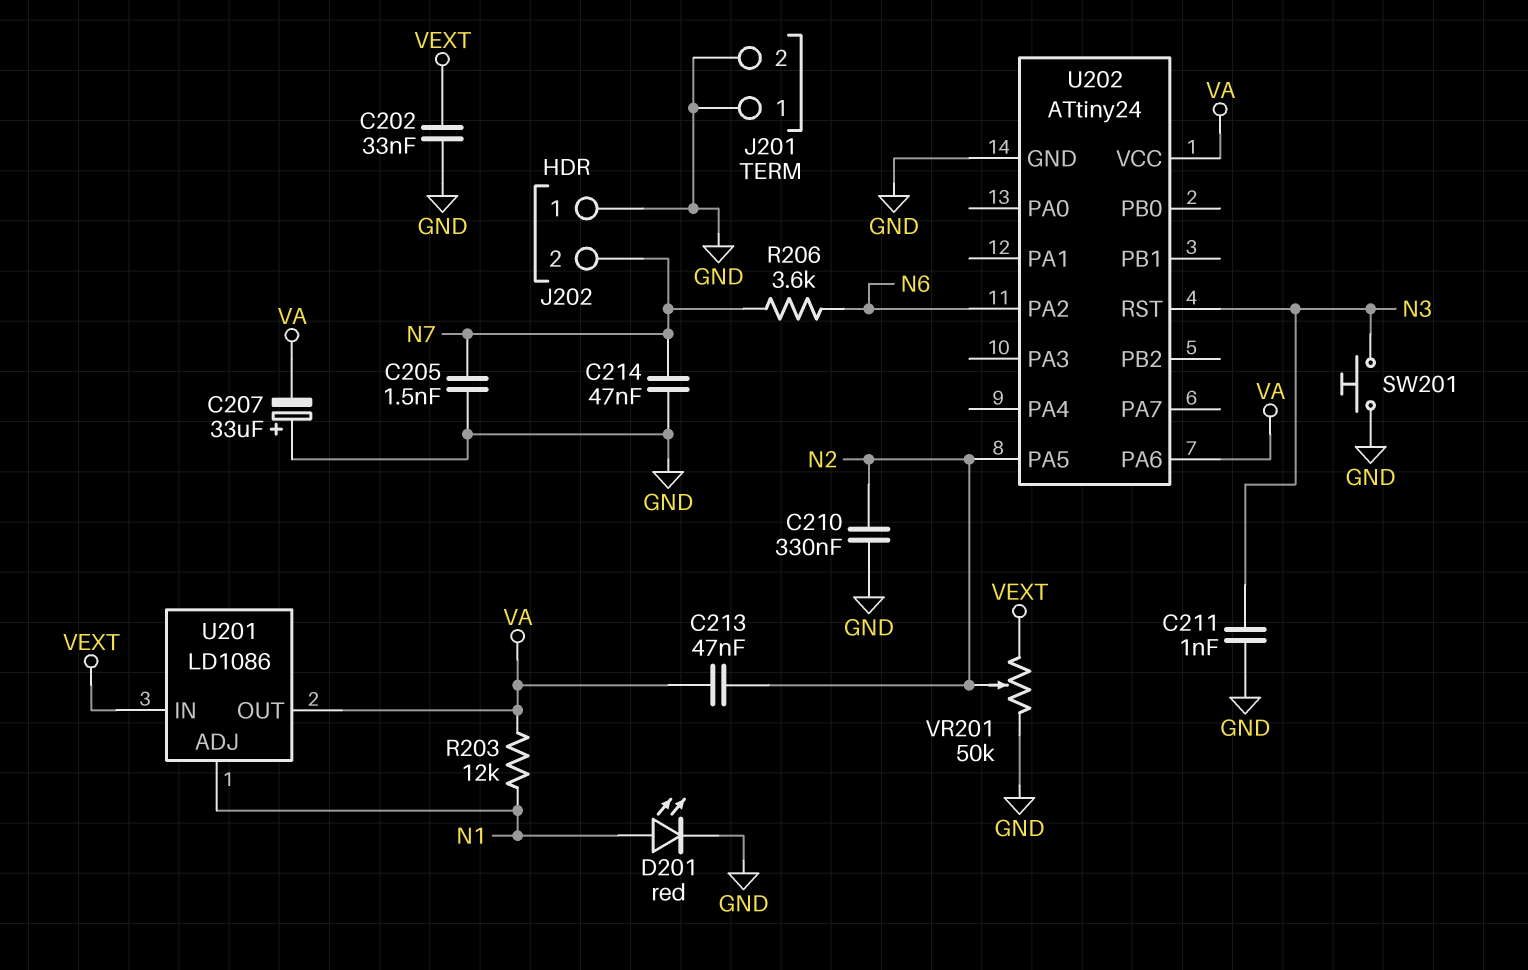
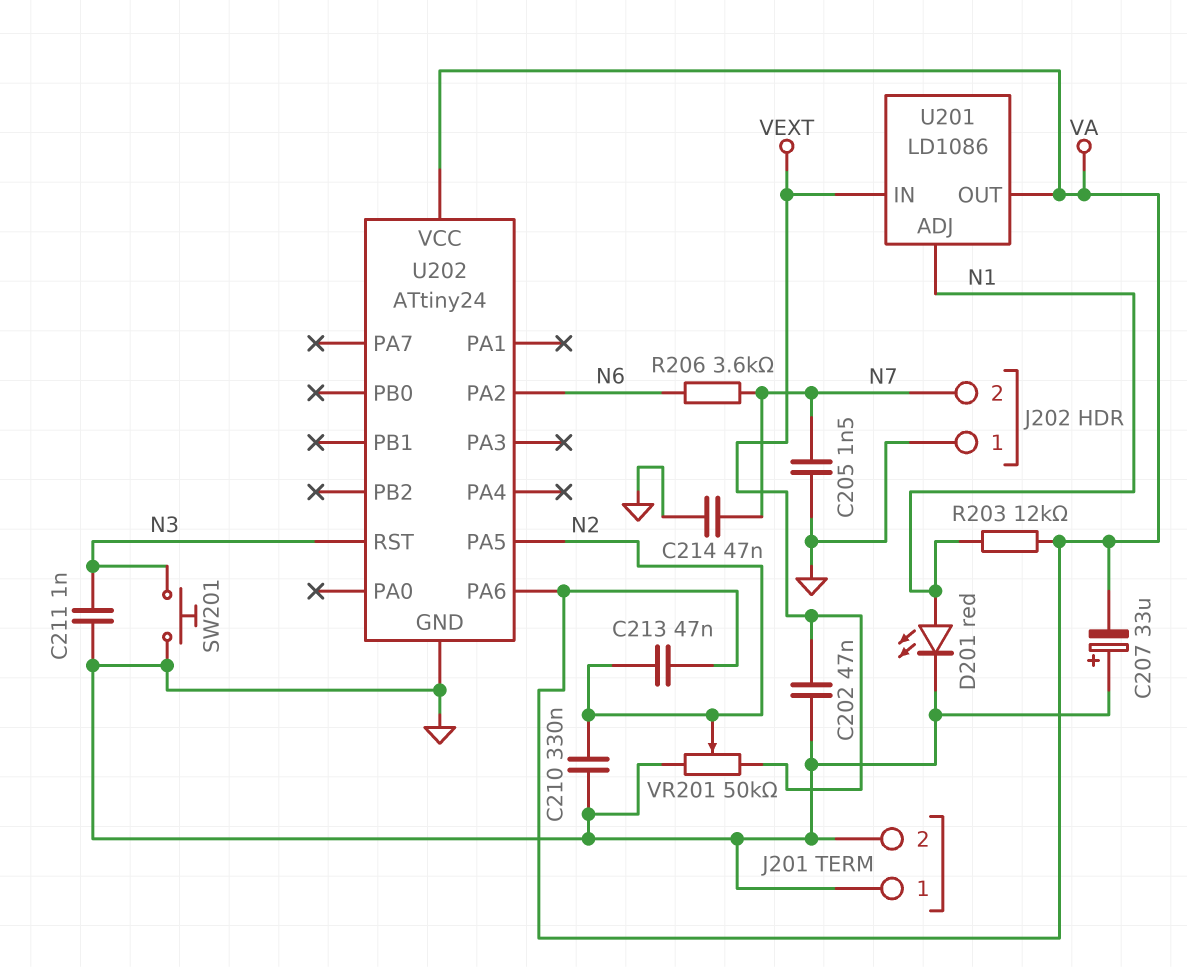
C202: 33nF (GND, VEXT) -> 47nF (GND, VEXT)

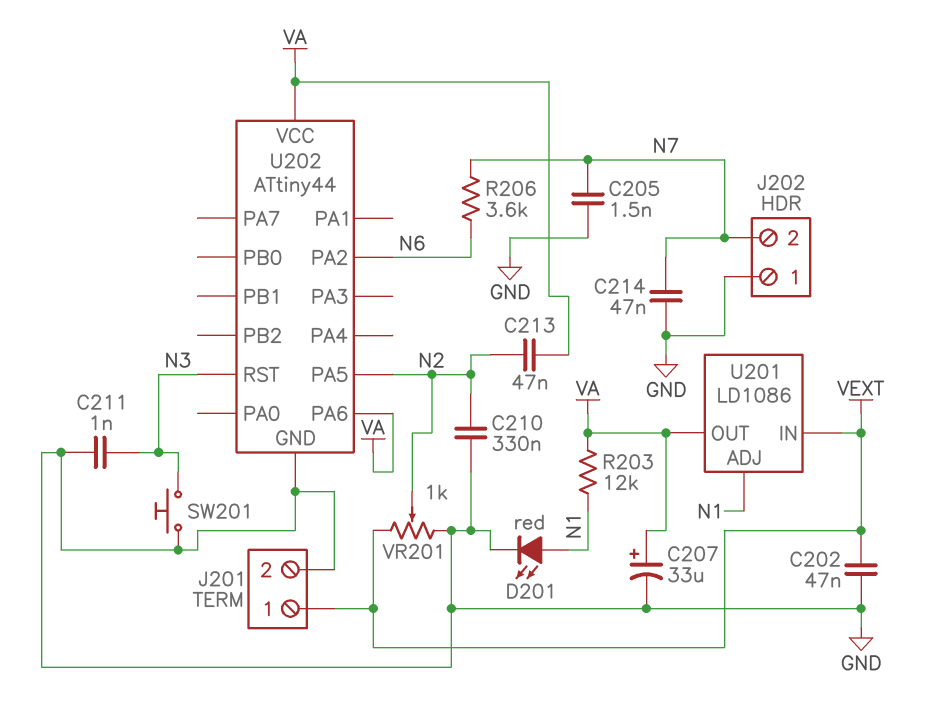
C207: 33uF (plus GND, minus VA) -> 33uF (plus VA, minus GND)
J201 pin 1: GND -> VEXT
U202: ATtiny24 -> ATtiny44
VR201: 50k (GND, VEXT, wiper N2) -> 1k (GND, VEXT, wiper N2)

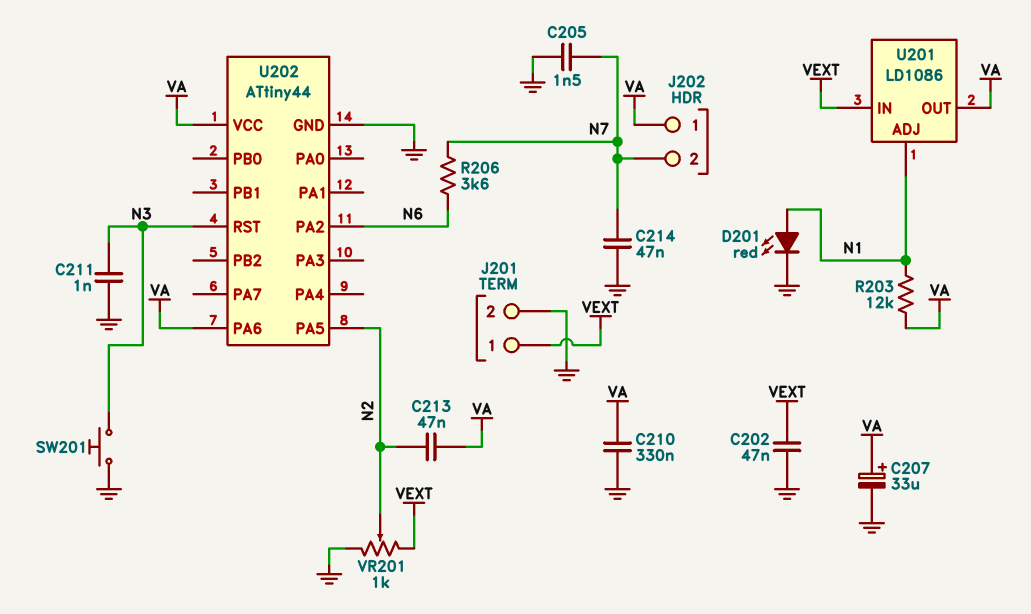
C210: 330nF (GND, N2) -> 330nF (GND, VA)
J202 pin 1: GND -> VA

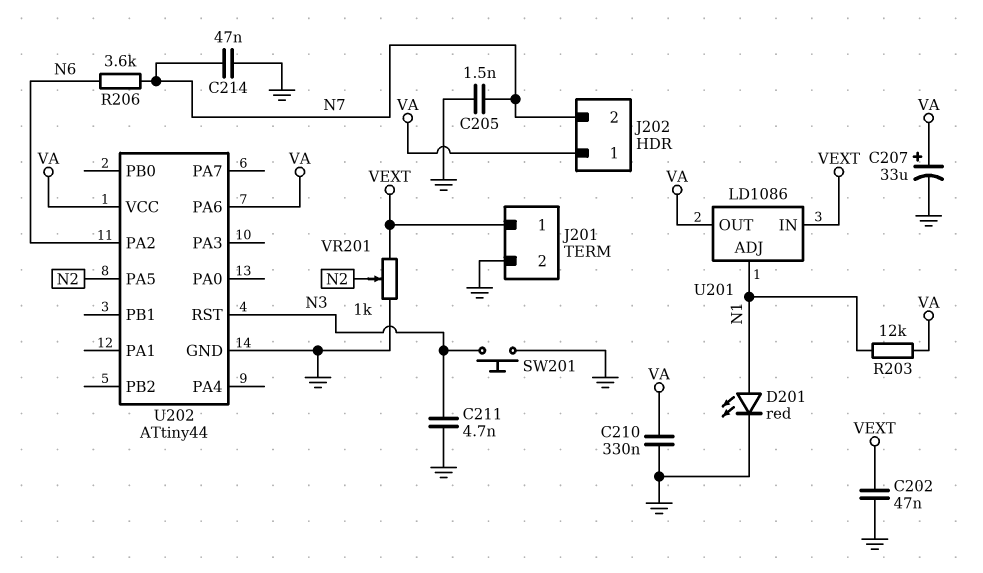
C211: 1nF (GND, N3) -> 4.7nF (GND, N3)
C213: 47nF (N2, VA) -> none

